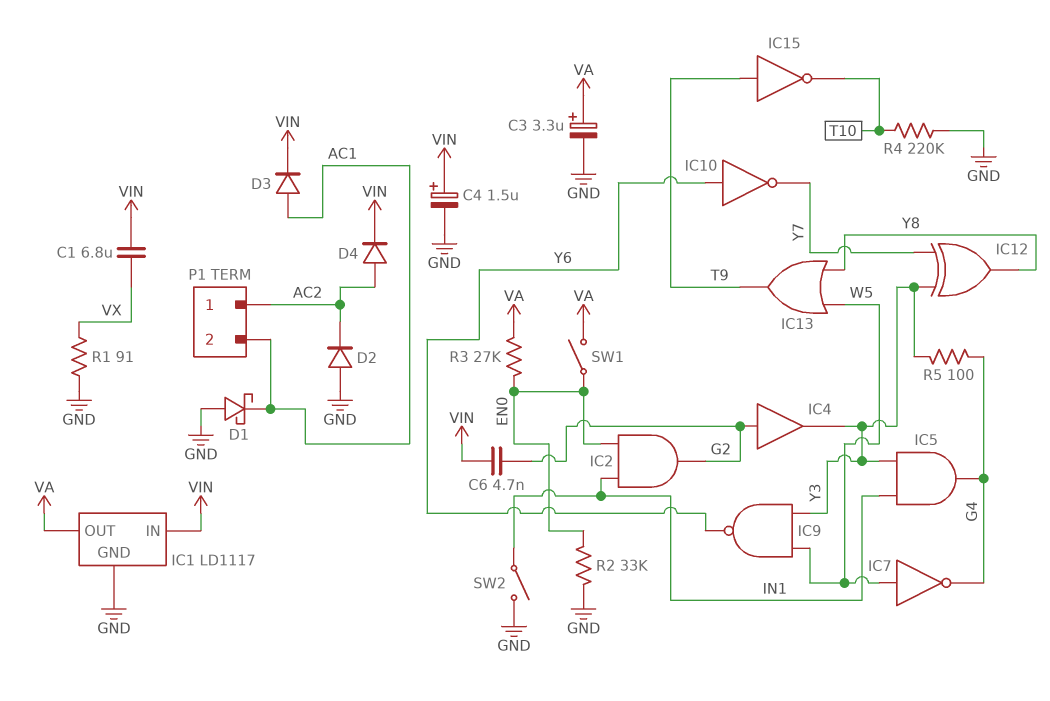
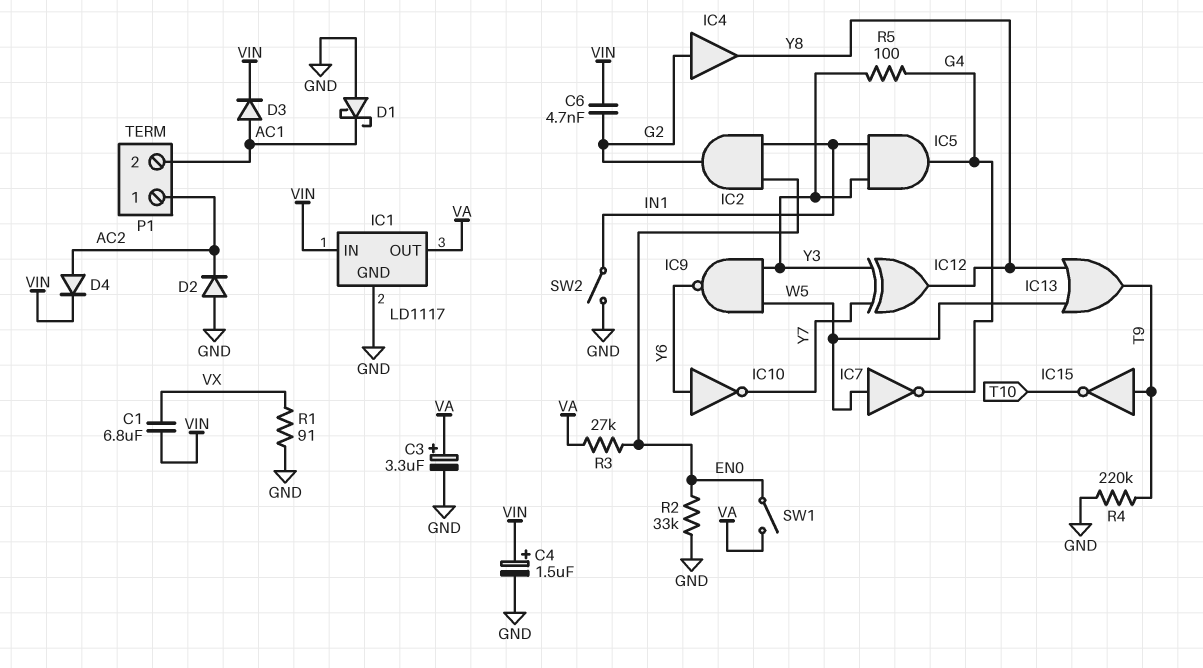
IC4: buffer (in G2, out Y3) -> buffer (in G2, out Y8)
R4: 220k (GND, T10) -> 220k (GND, T9)

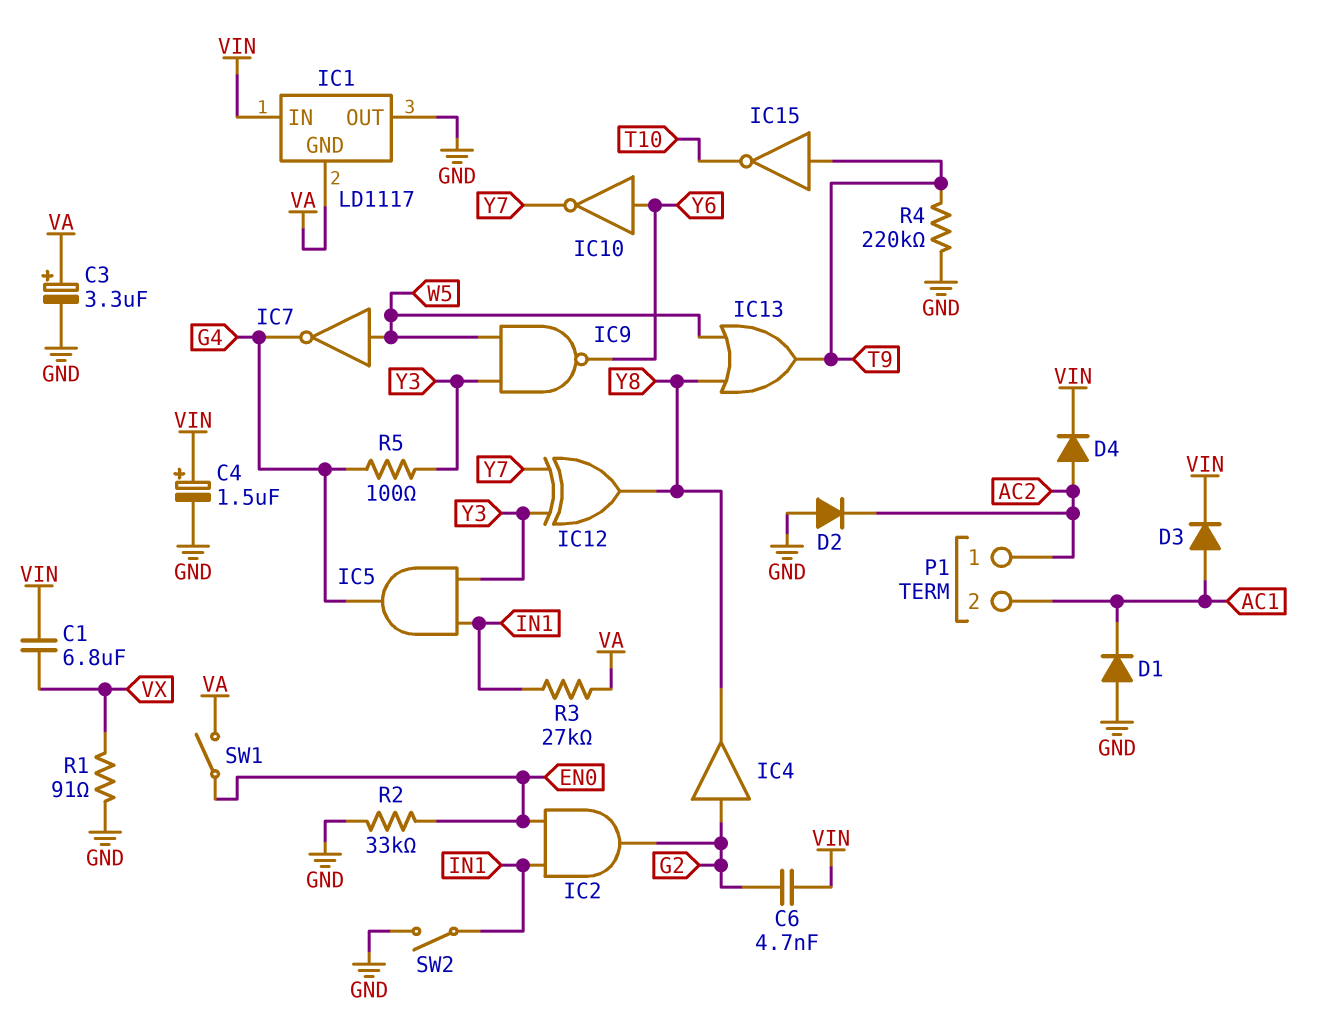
D1: schottky (A GND, K AC1) -> diode (A GND, K AC1)
IC1 pin GND: GND -> VA
IC1 pin OUT: VA -> GND
R3: 27k (EN0, VA) -> 27k (IN1, VA)

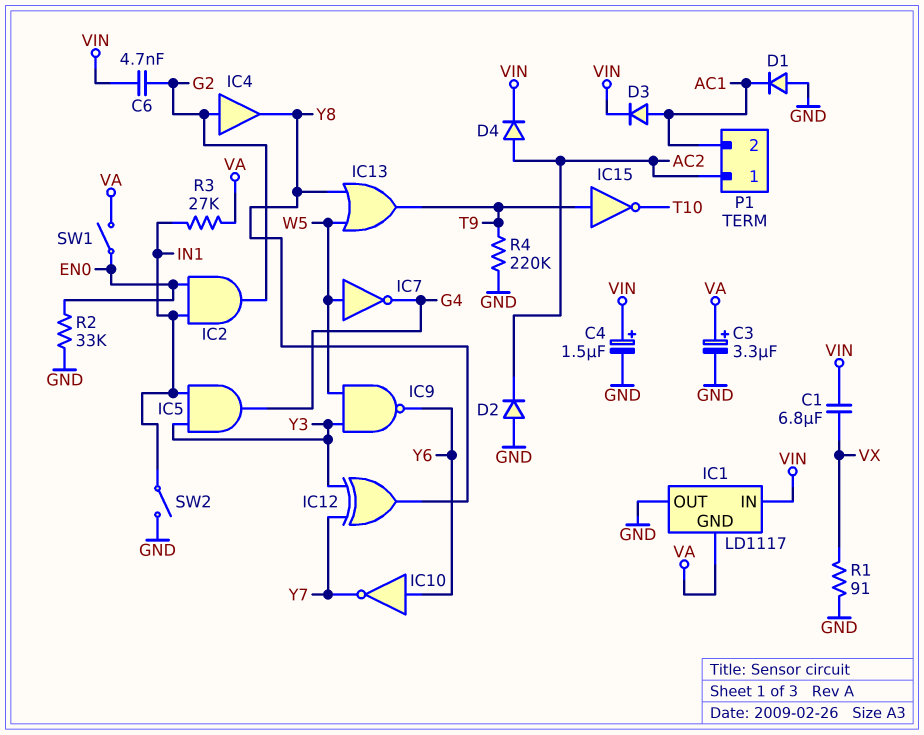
R5: 100 (G4, Y3) -> none

